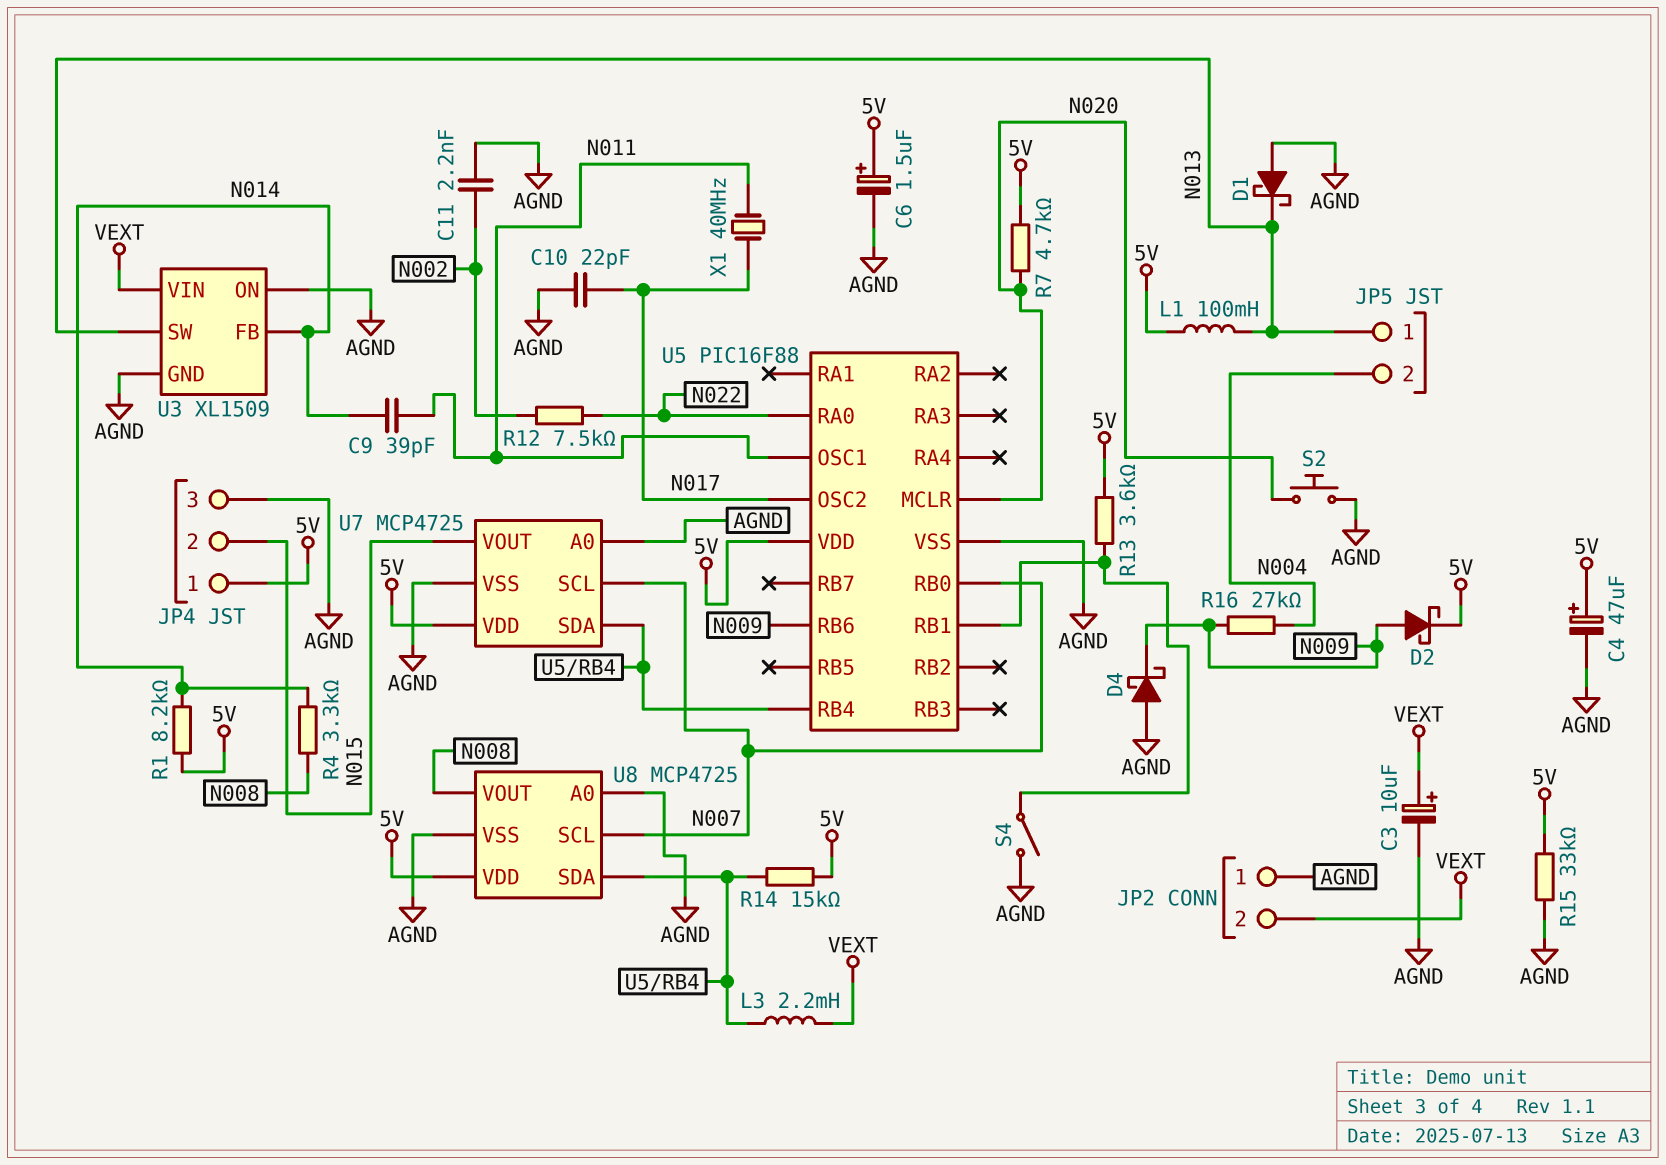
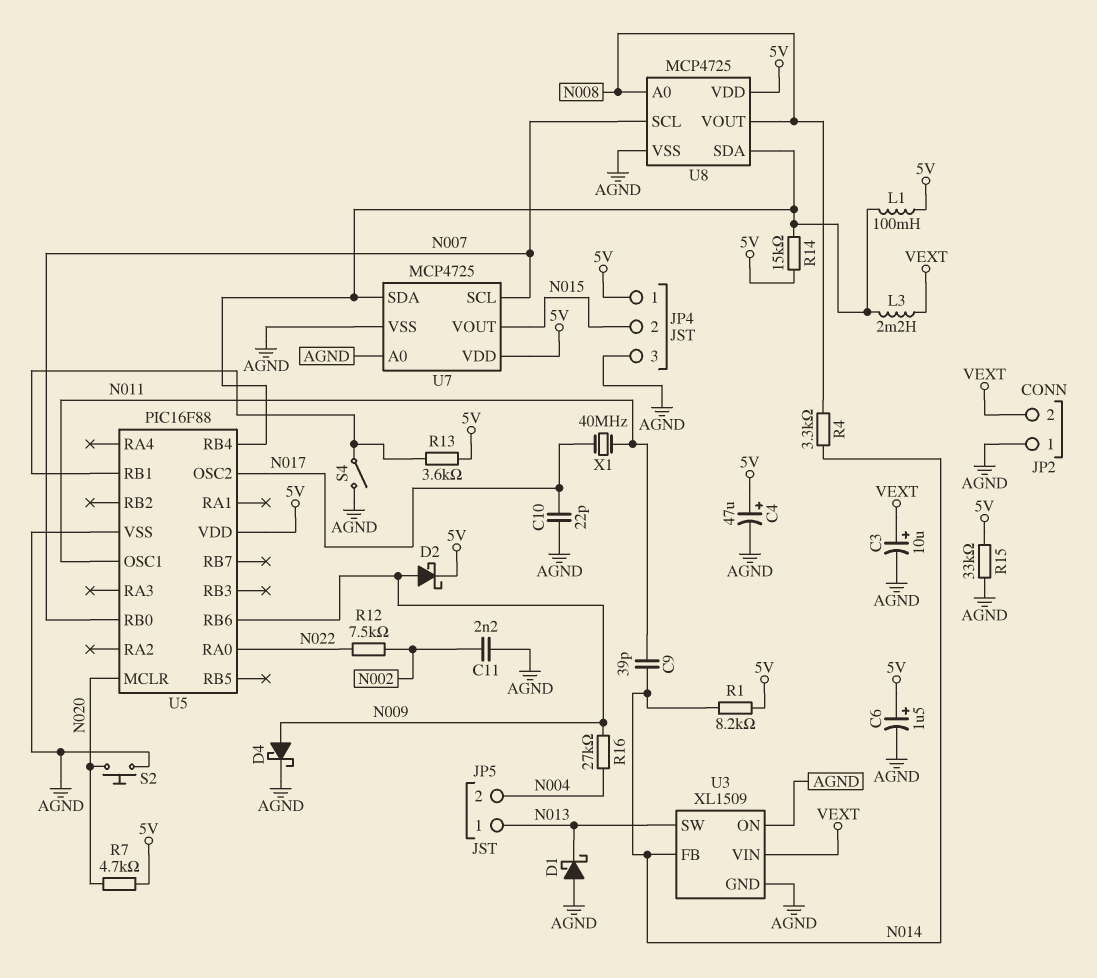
D4: schottky (A AGND, K N009) -> schottky (A N009, K AGND)
L1: 100mH (5V, N013) -> 100mH (5V, U5/RB4)
U8 pin A0: AGND -> N008

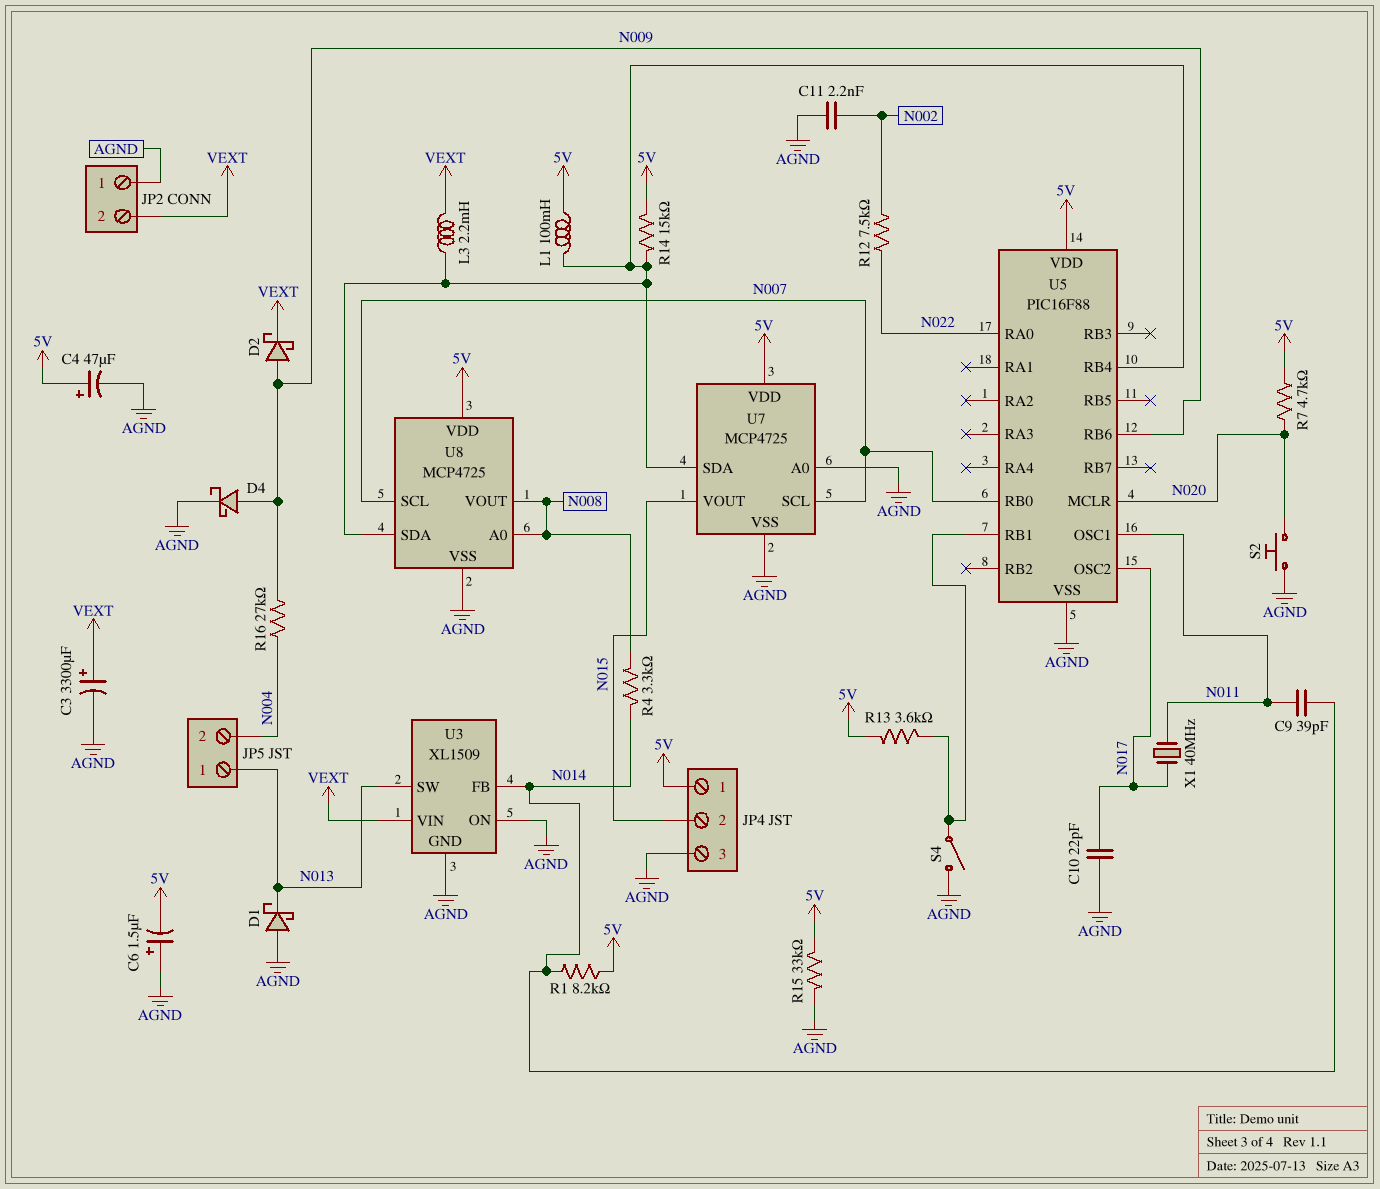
C3: 10uF (plus VEXT, minus AGND) -> 3300uF (plus VEXT, minus AGND)
C6: 1.5uF (plus 5V, minus AGND) -> 1.5uF (plus AGND, minus 5V)
D2: schottky (A N009, K 5V) -> schottky (A N009, K VEXT)

